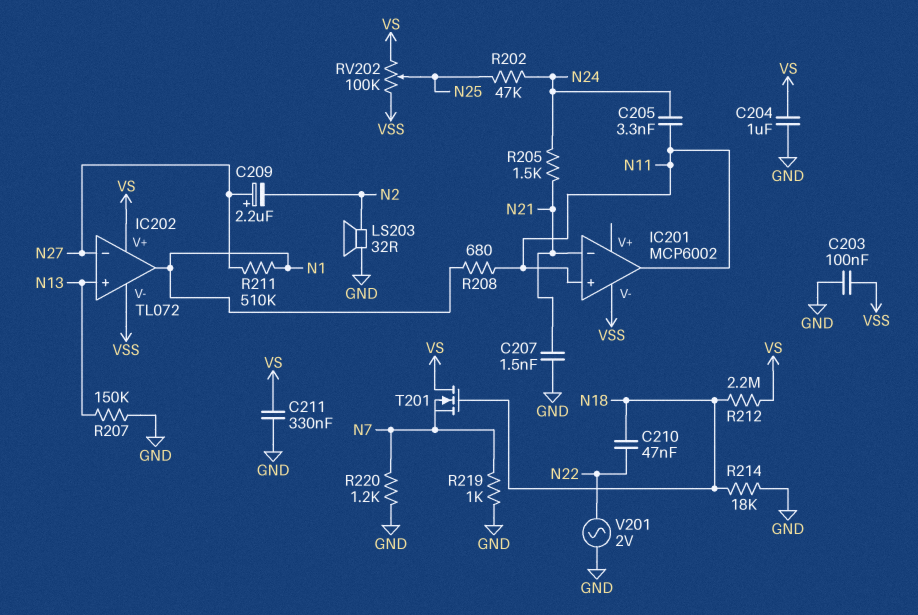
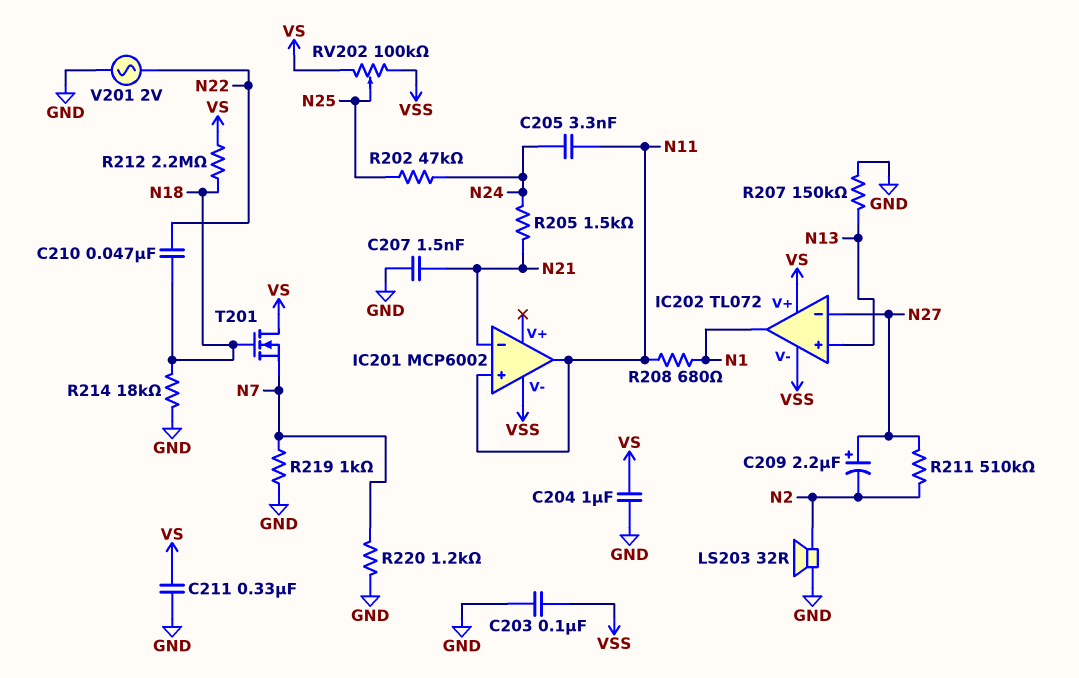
R211: 510k (N1, N27) -> 510k (N2, N27)

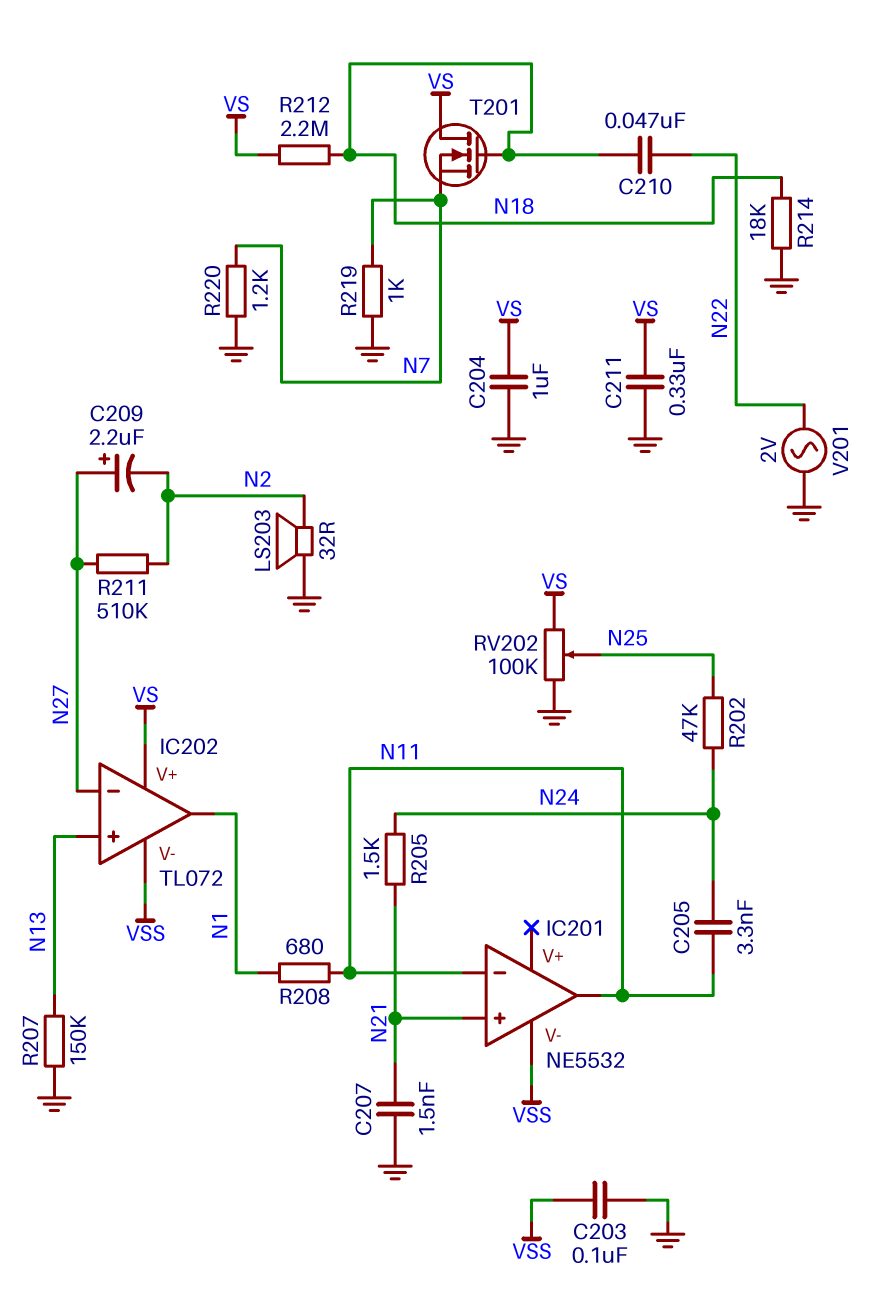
IC201: MCP6002 -> NE5532
IC201 pin in+: N11 -> N21
IC201 pin in-: N21 -> N11
RV202: 100k (VS, VSS, wiper N25) -> 100k (GND, VS, wiper N25)

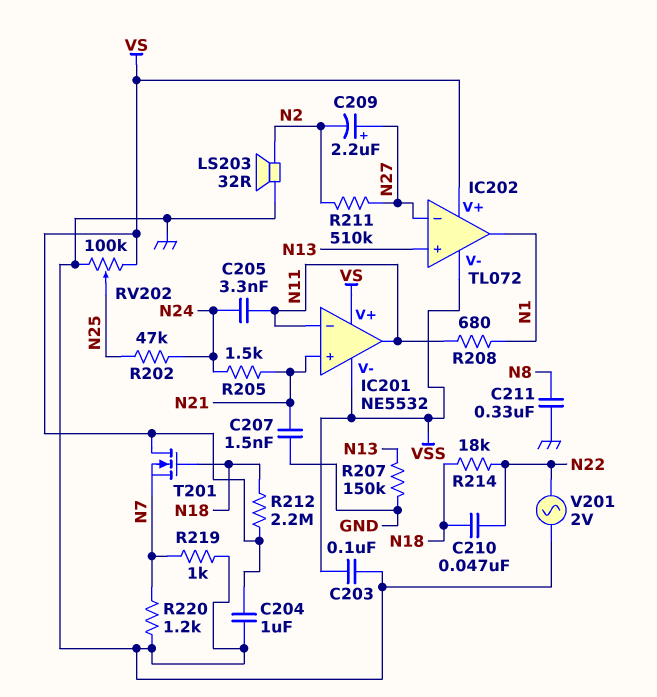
C211: 330nF (GND, VS) -> 330nF (GND, N8)
IC201 pin V+: none -> VS
R214: 18k (GND, N18) -> 18k (N18, N22)

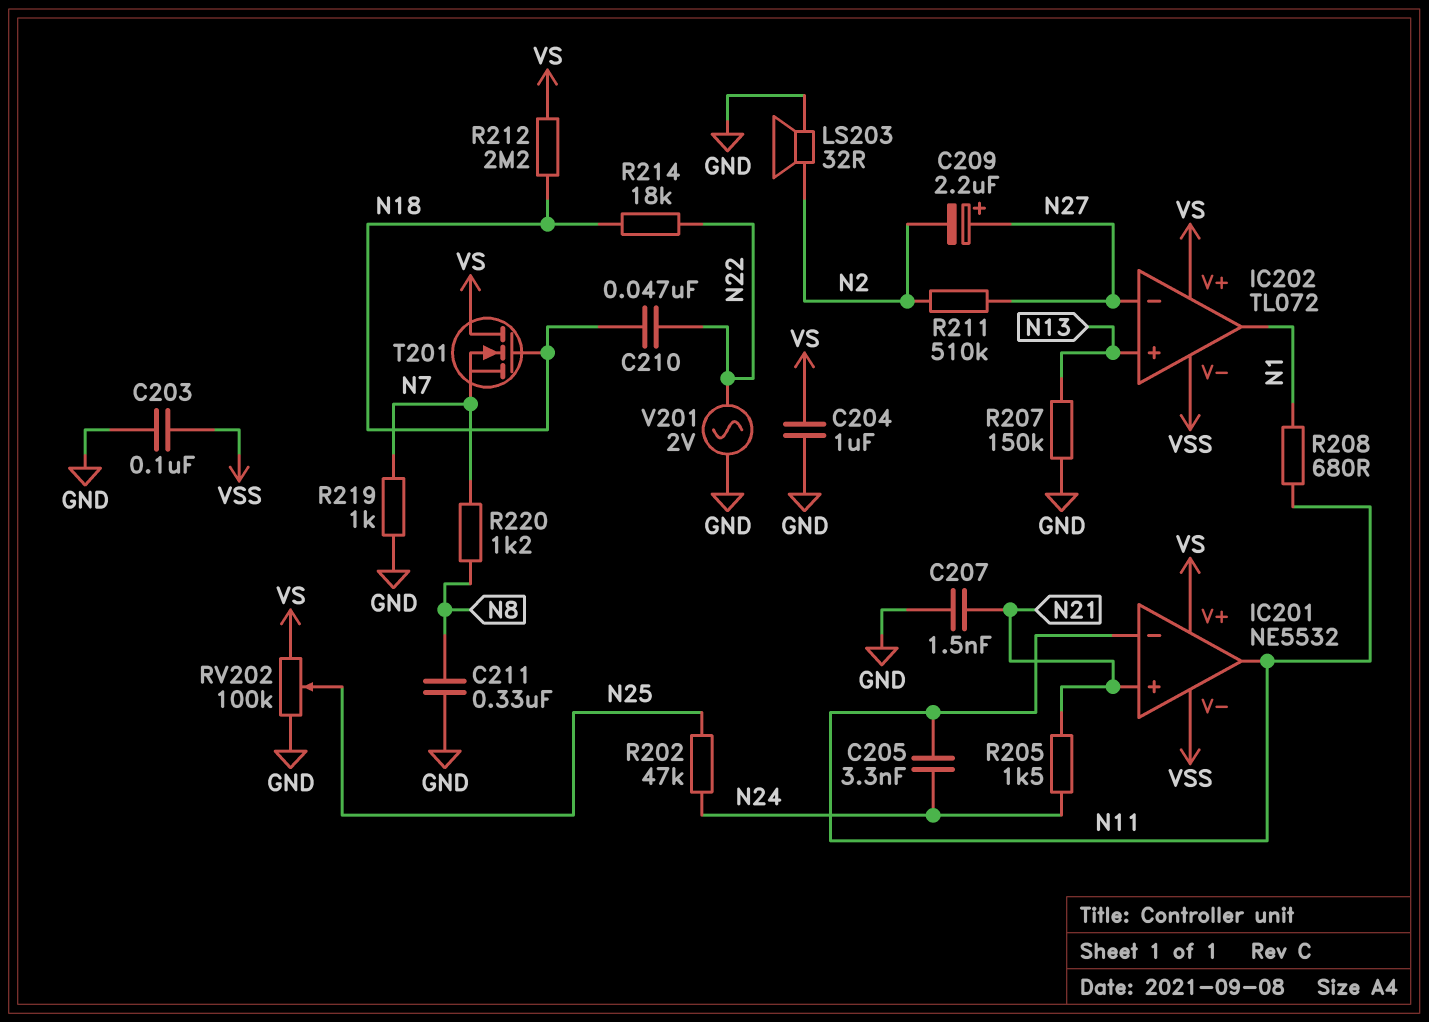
R220: 1.2k (GND, N7) -> 1.2k (N7, N8)

